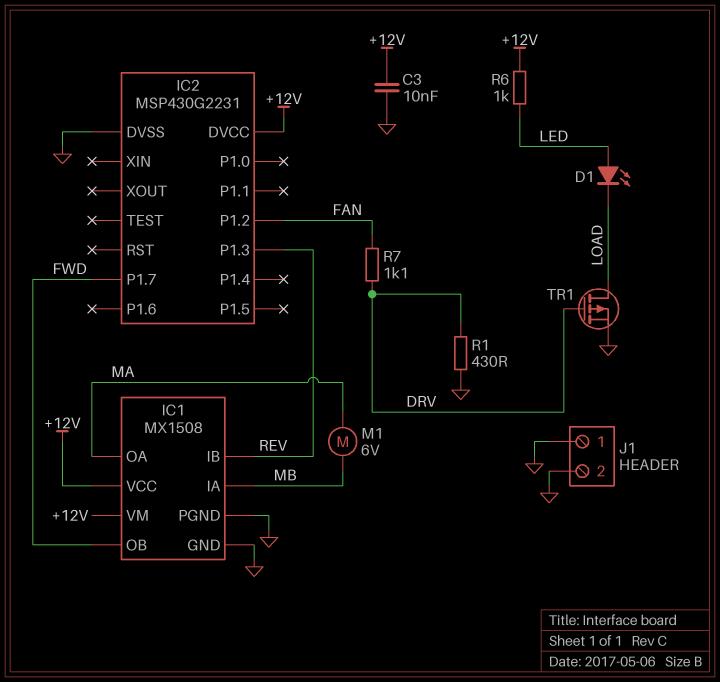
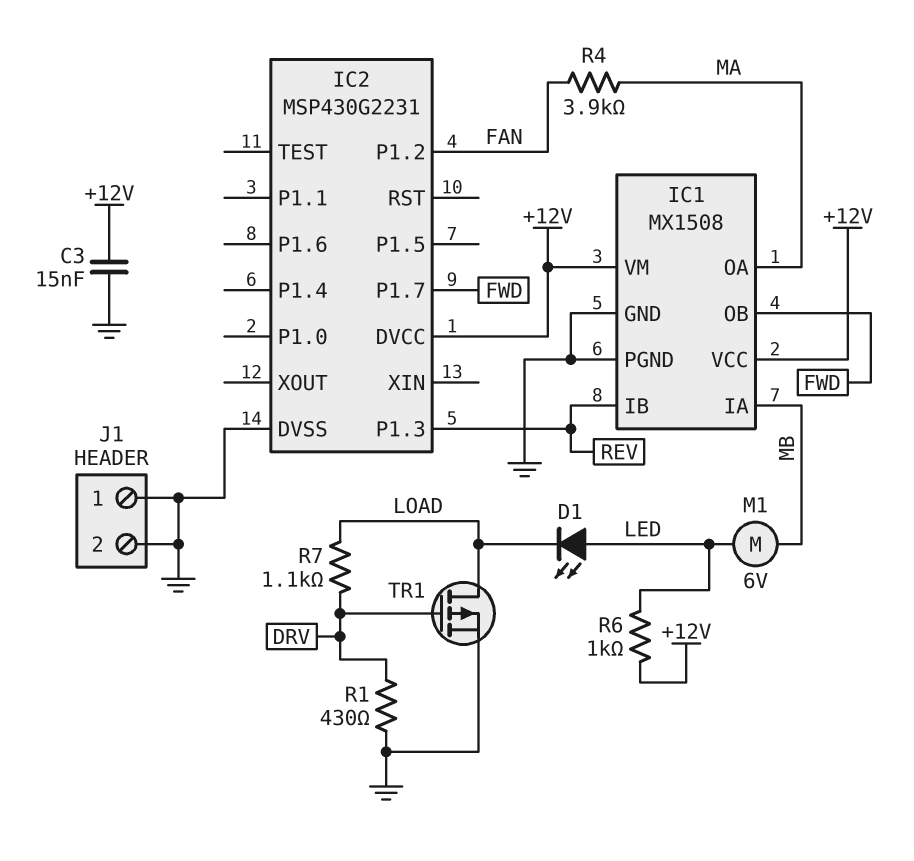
C3: 10nF (+12V, GND) -> 15nF (+12V, GND)
M1: motor 6V (MA, MB) -> motor 6V (LED, MB)
R4: none -> 3.9k (FAN, MA)
R7: 1.1k (DRV, FAN) -> 1.1k (DRV, LOAD)

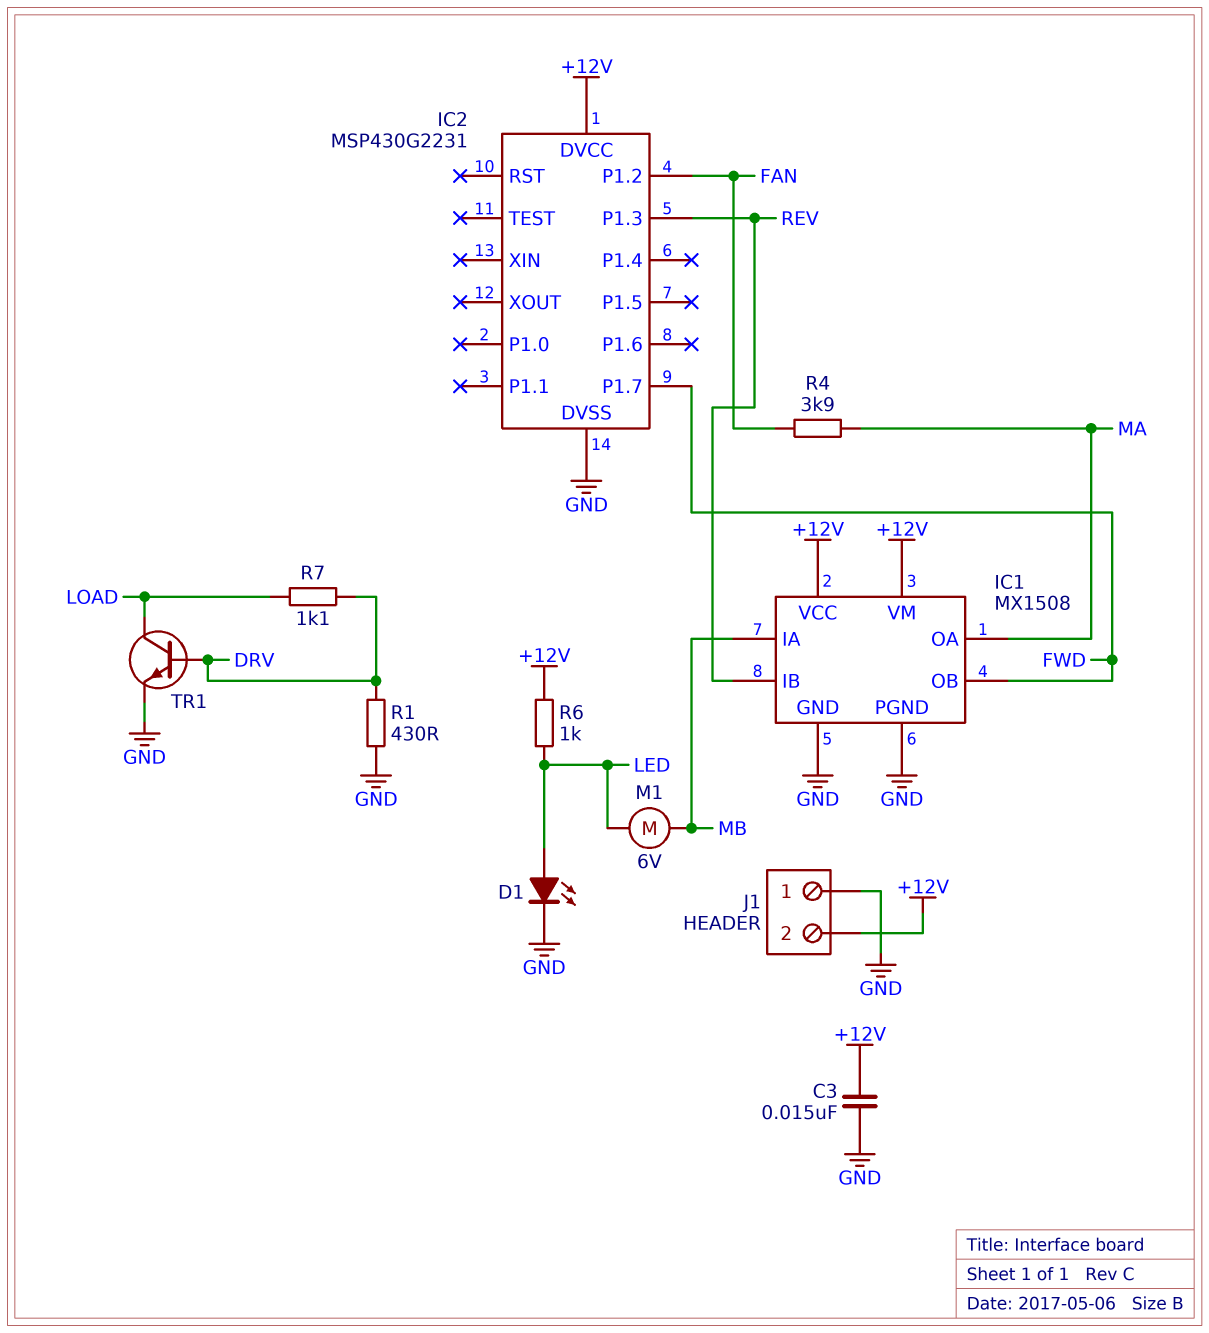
D1: LED (A LED, K LOAD) -> LED (A LED, K GND)
J1 pin 2: GND -> +12V
TR1: PMOS (G DRV, D LOAD, S GND) -> NPN (B DRV, C LOAD, E GND)

